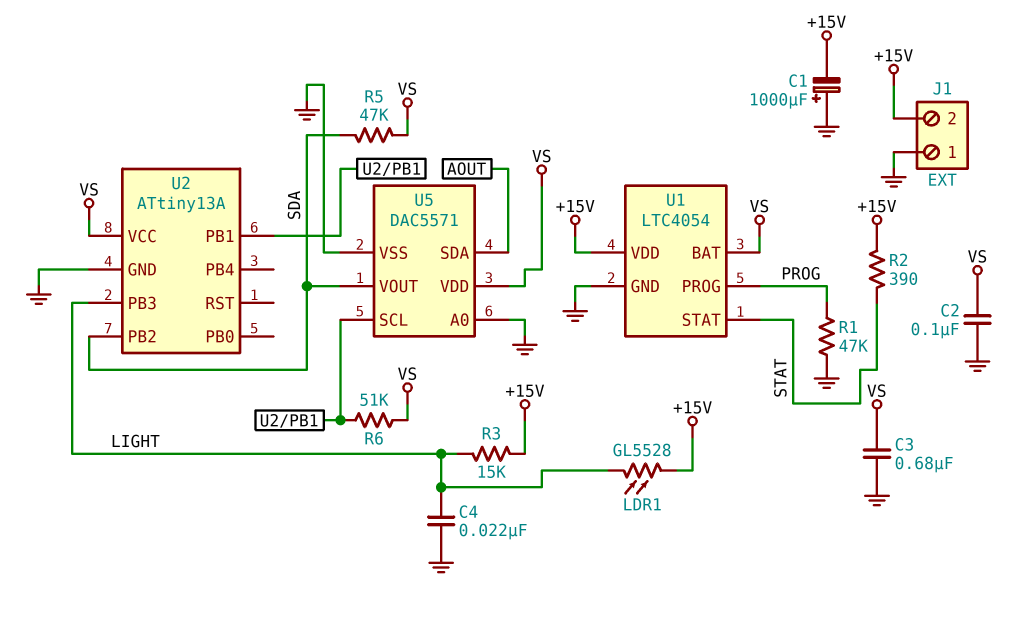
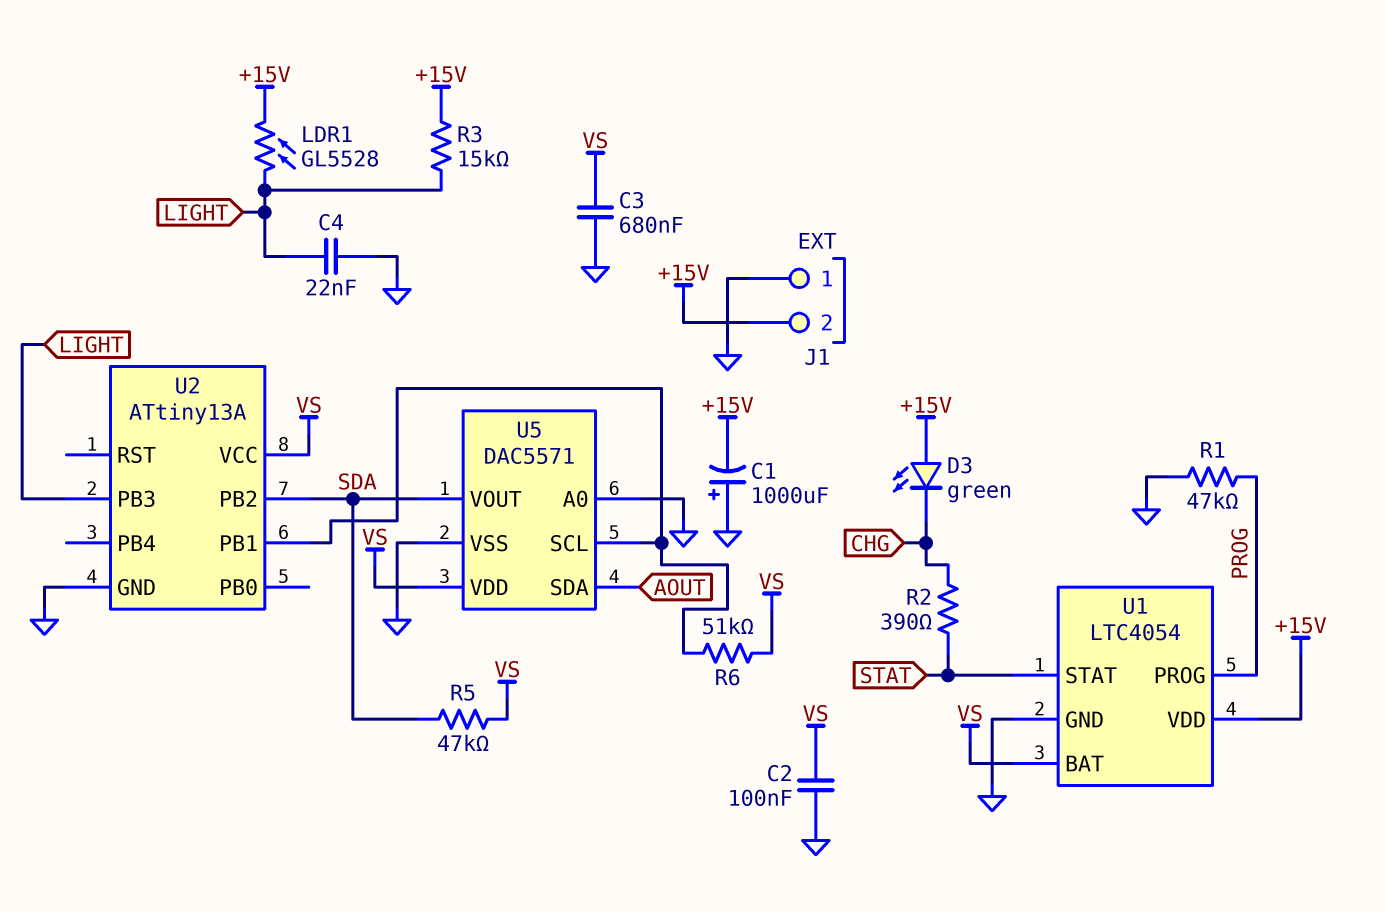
D3: none -> LED green (A +15V, K CHG)
R2: 390 (+15V, STAT) -> 390 (CHG, STAT)

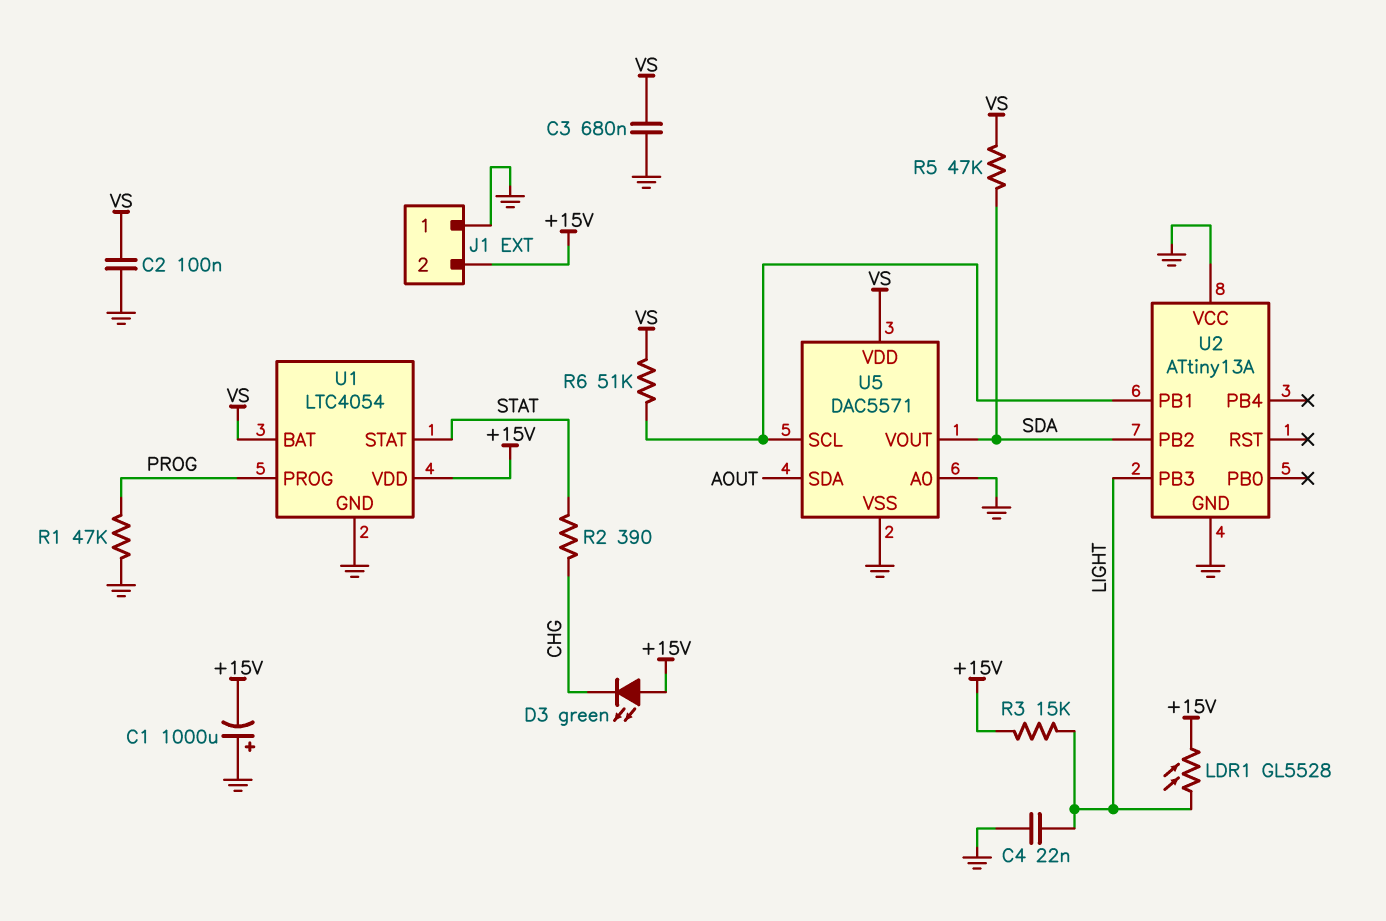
U2 pin VCC: VS -> GND

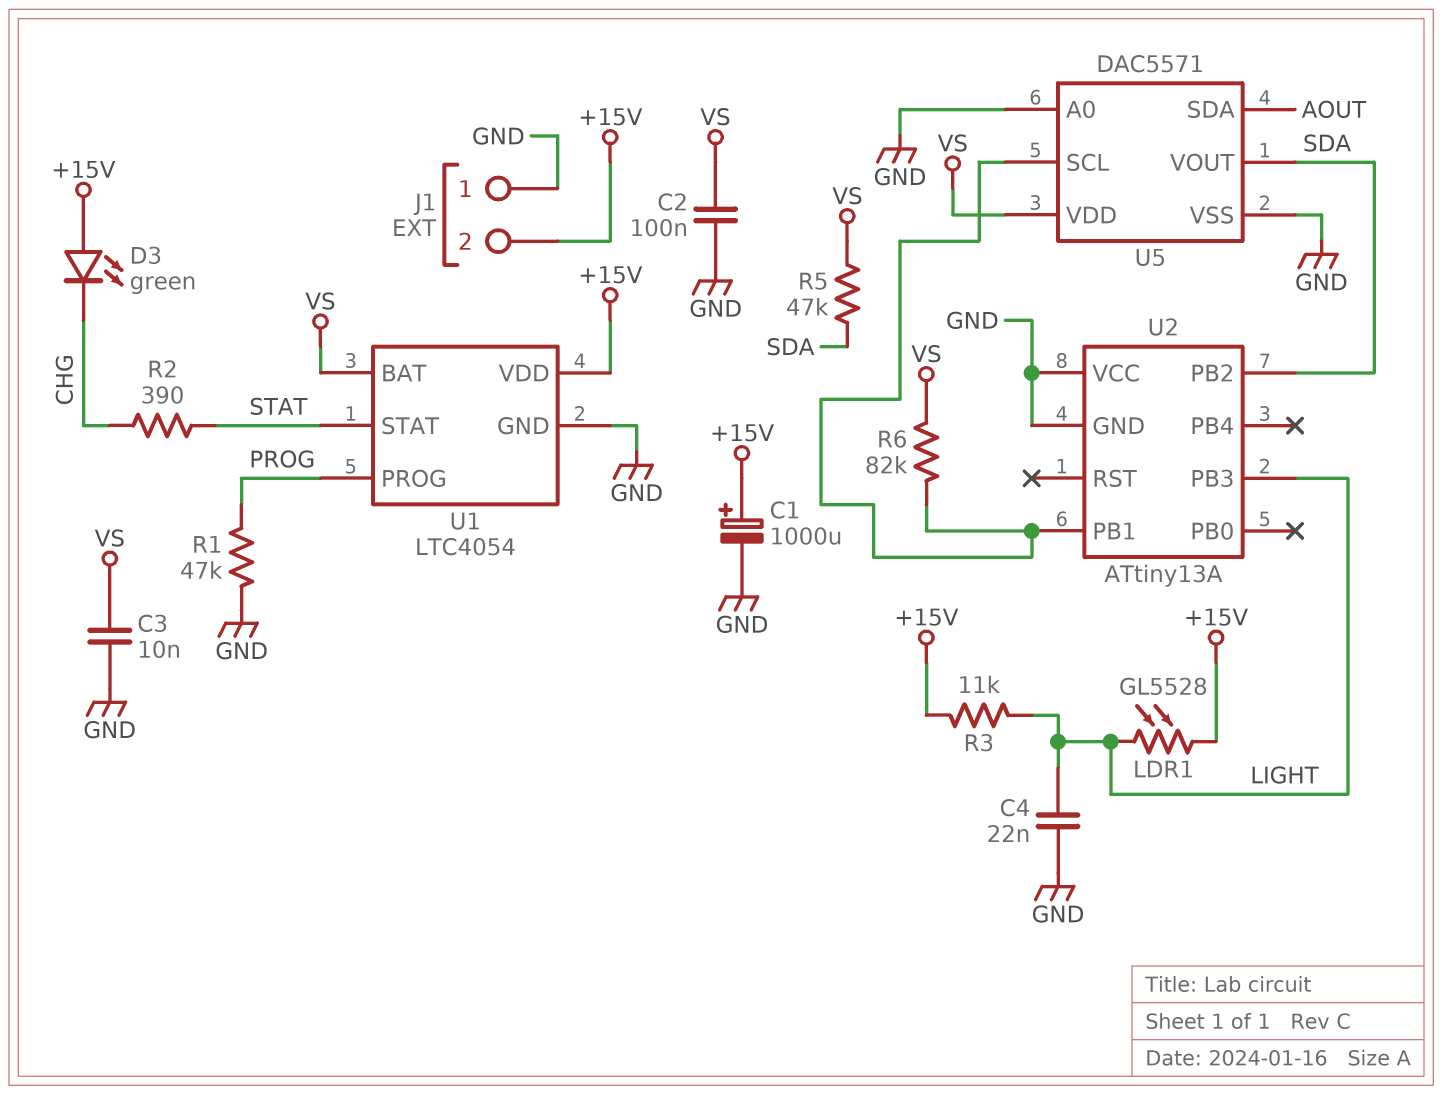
C1: 1000uF (plus GND, minus +15V) -> 1000uF (plus +15V, minus GND)
C3: 680nF (GND, VS) -> 10nF (GND, VS)
R3: 15k (+15V, LIGHT) -> 11k (+15V, LIGHT)
R6: 51k (U2/PB1, VS) -> 82k (U2/PB1, VS)

